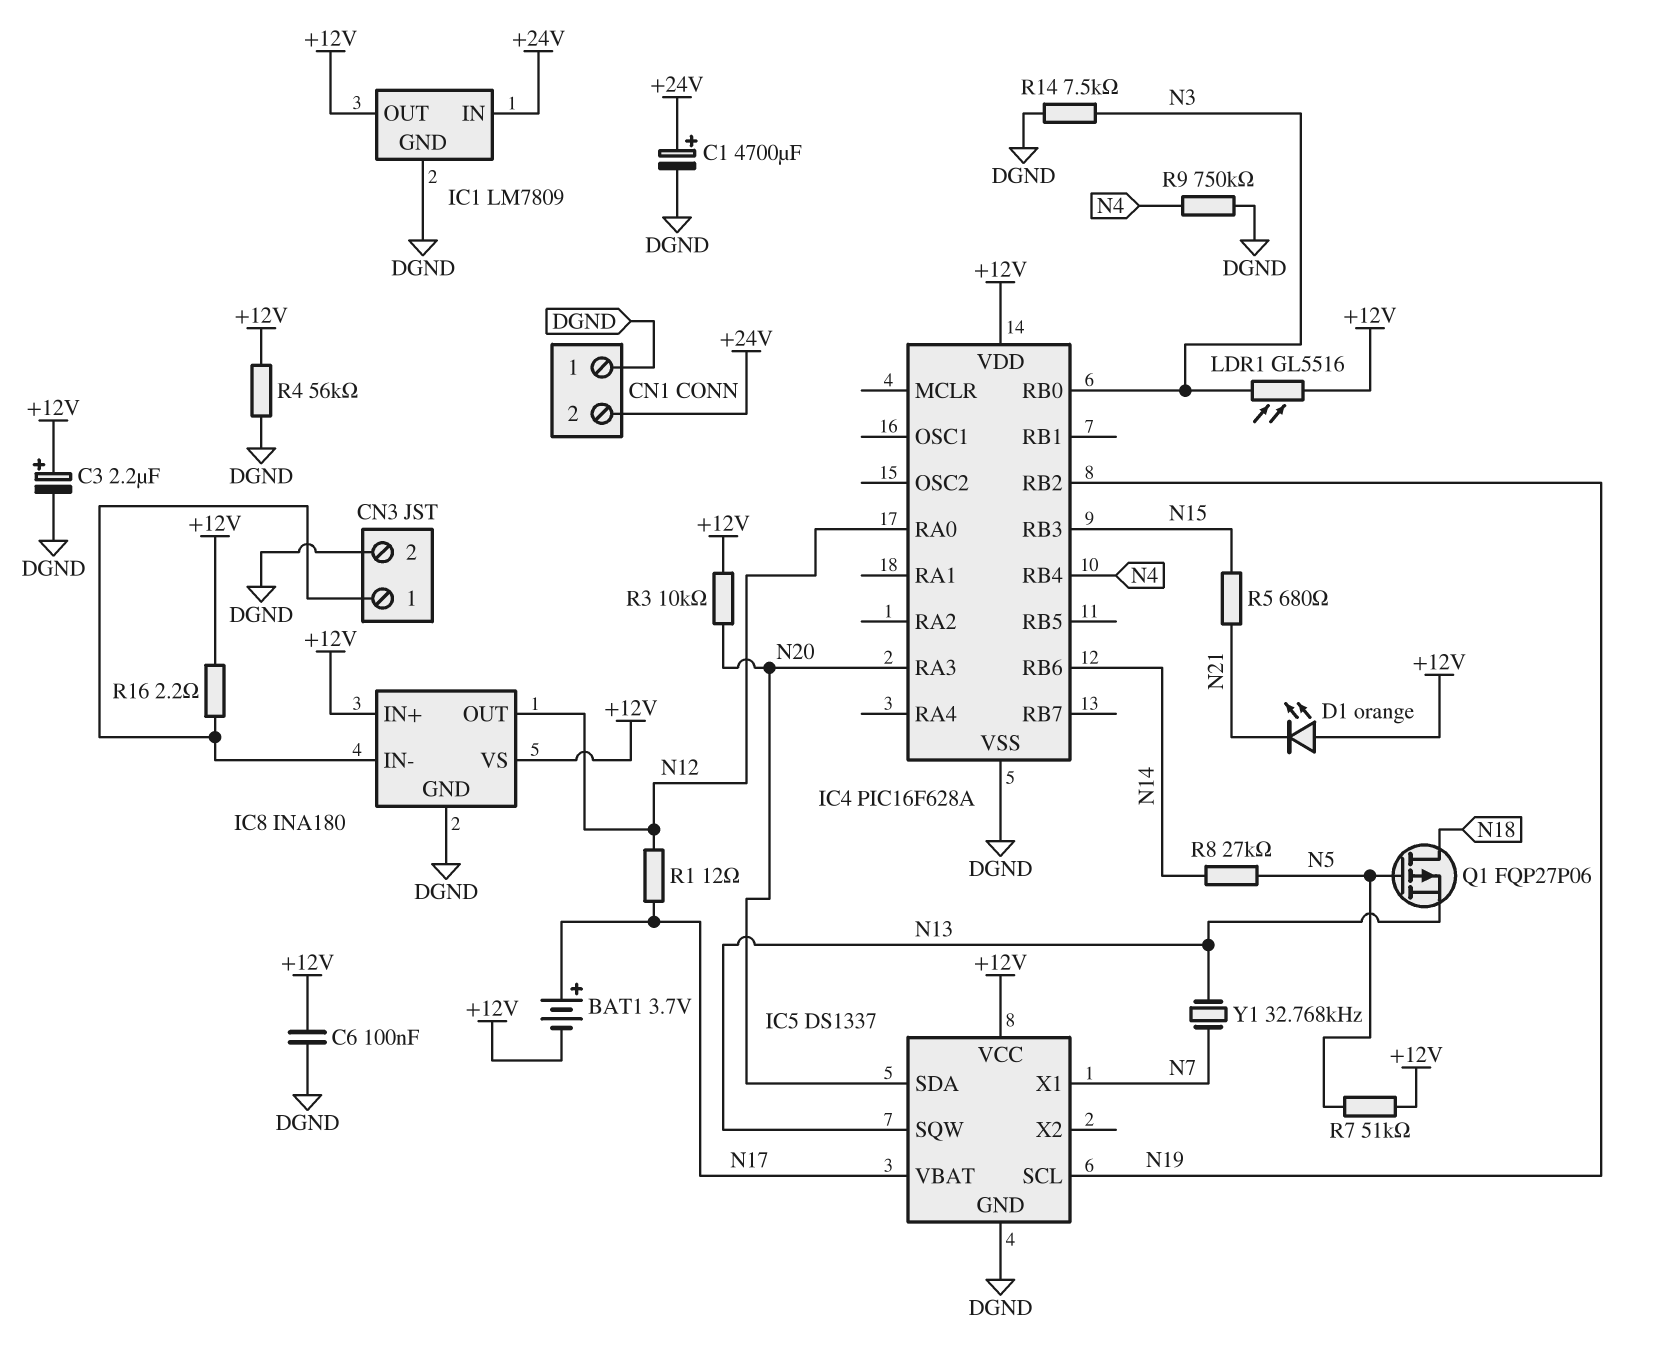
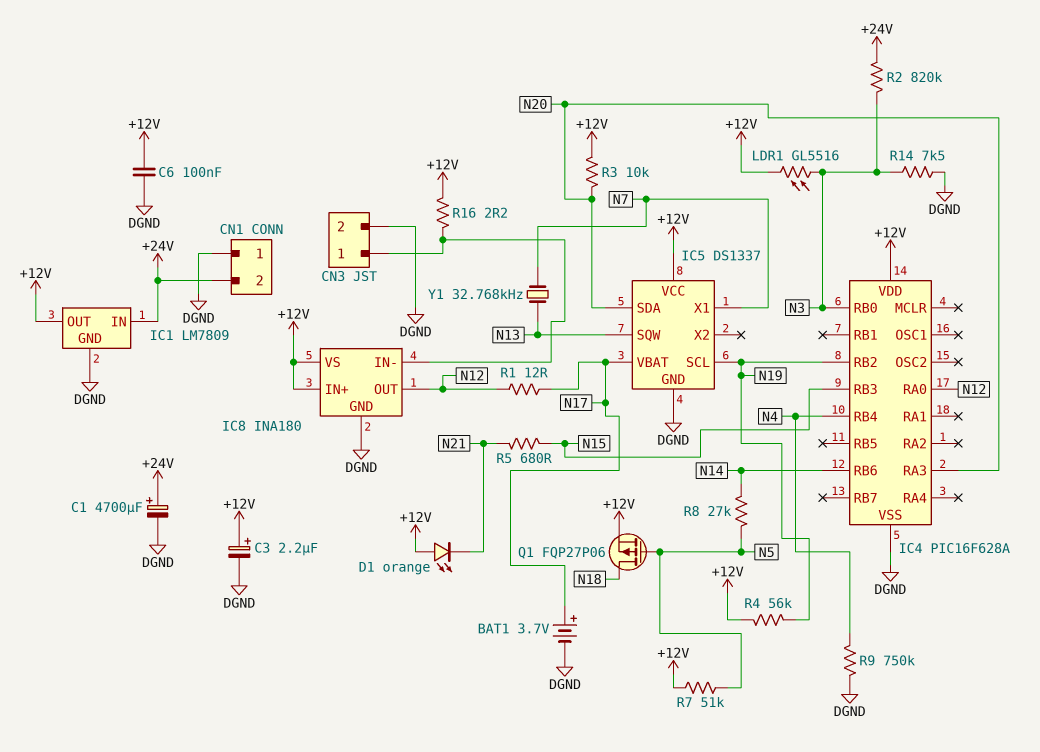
BAT1: 3.7V (plus N17, minus +12V) -> 3.7V (plus N17, minus DGND)
Q1: PMOS FQP27P06 (G N5, D N18, S N13) -> PMOS FQP27P06 (G N5, D N18, S +12V)
R2: none -> 820k (+24V, N3)
R4: 56k (+12V, DGND) -> 56k (+12V, N19)

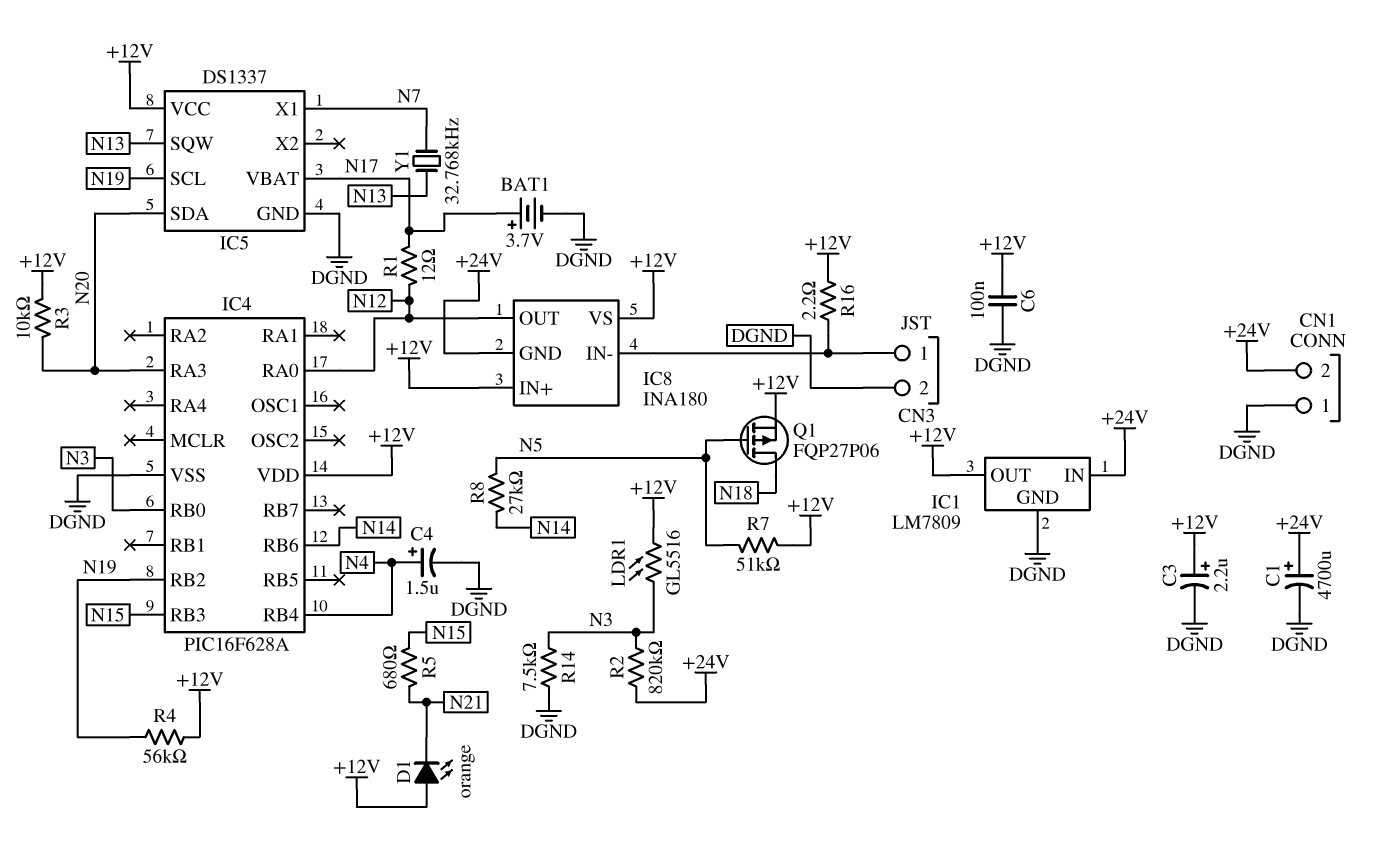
C4: none -> 1.5uF (plus N4, minus DGND)
IC8 pin GND: DGND -> +24V
R9: 750k (DGND, N4) -> none

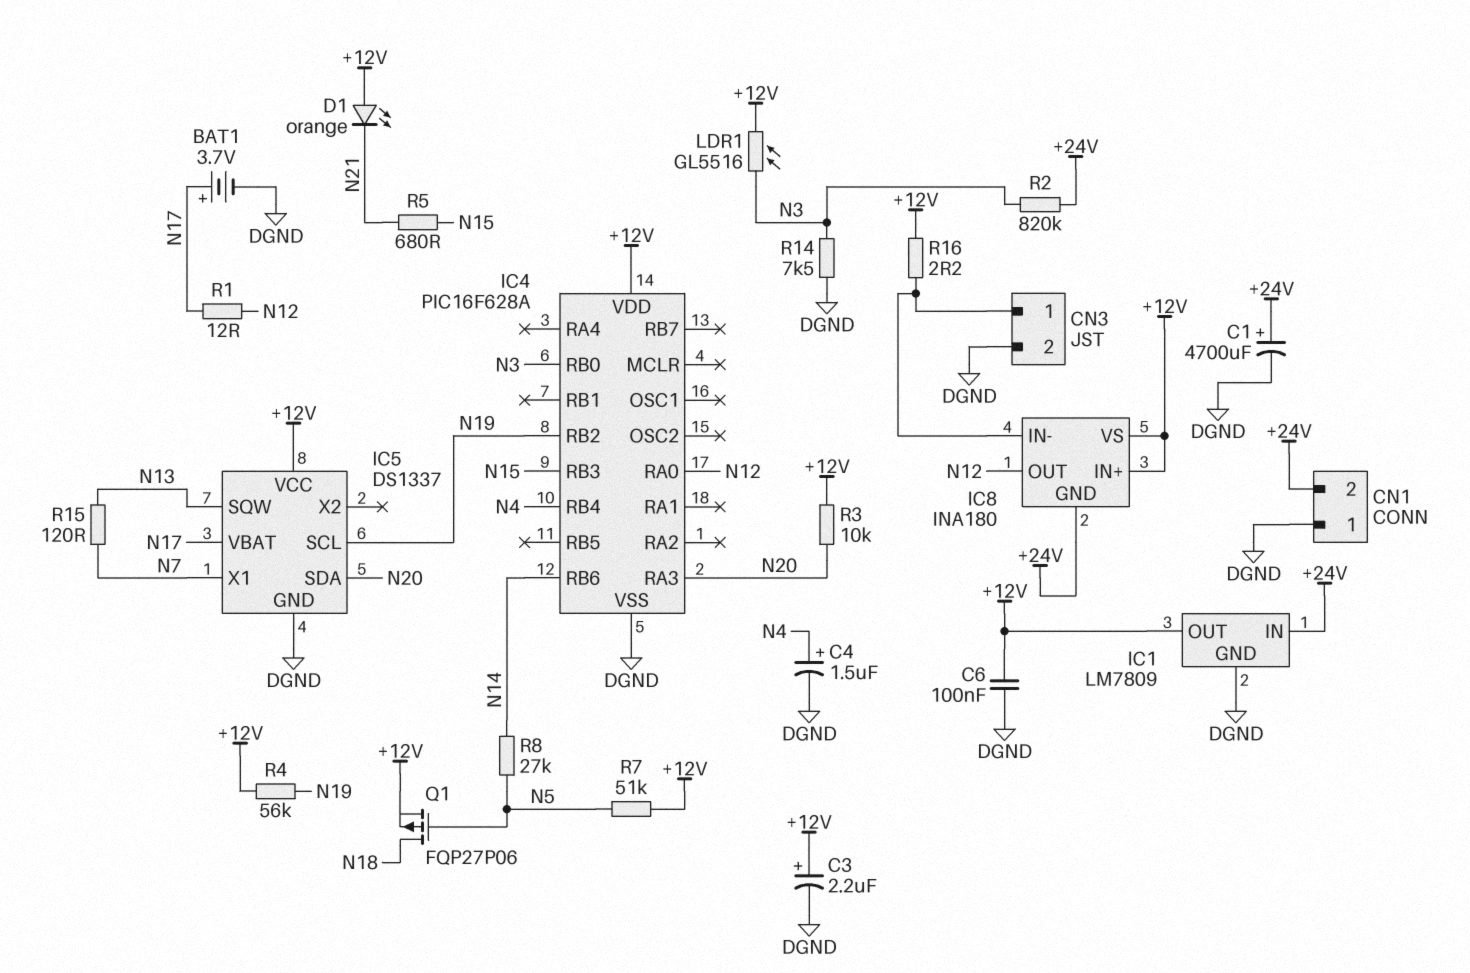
R15: none -> 120 (N7, N13)
Y1: 32.768kHz (N7, N13) -> none

